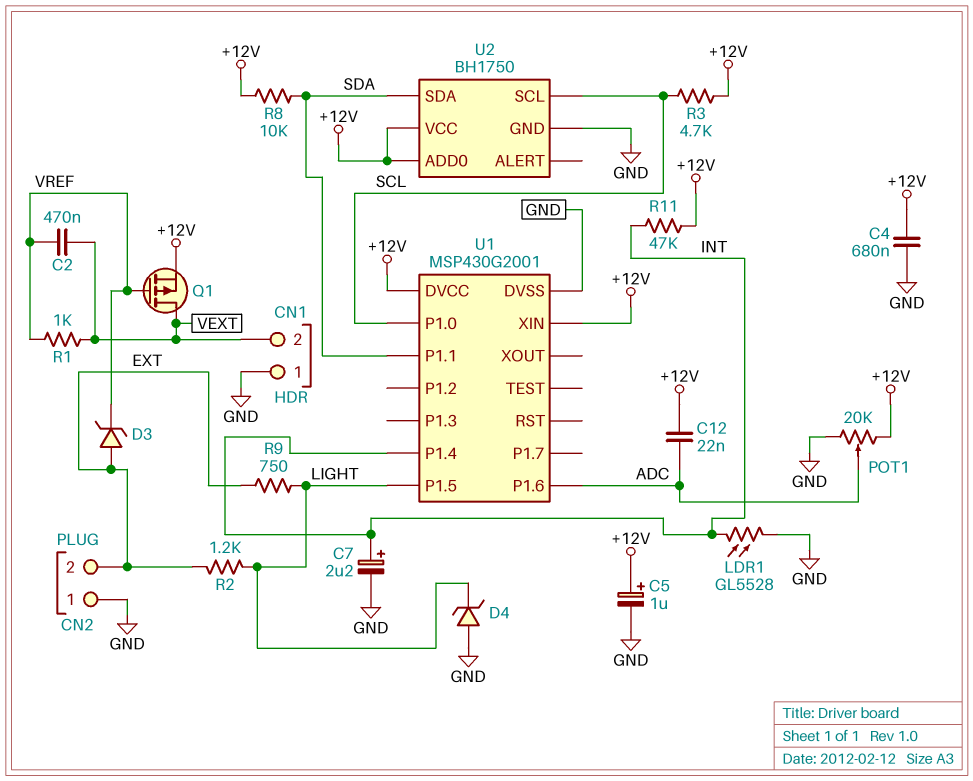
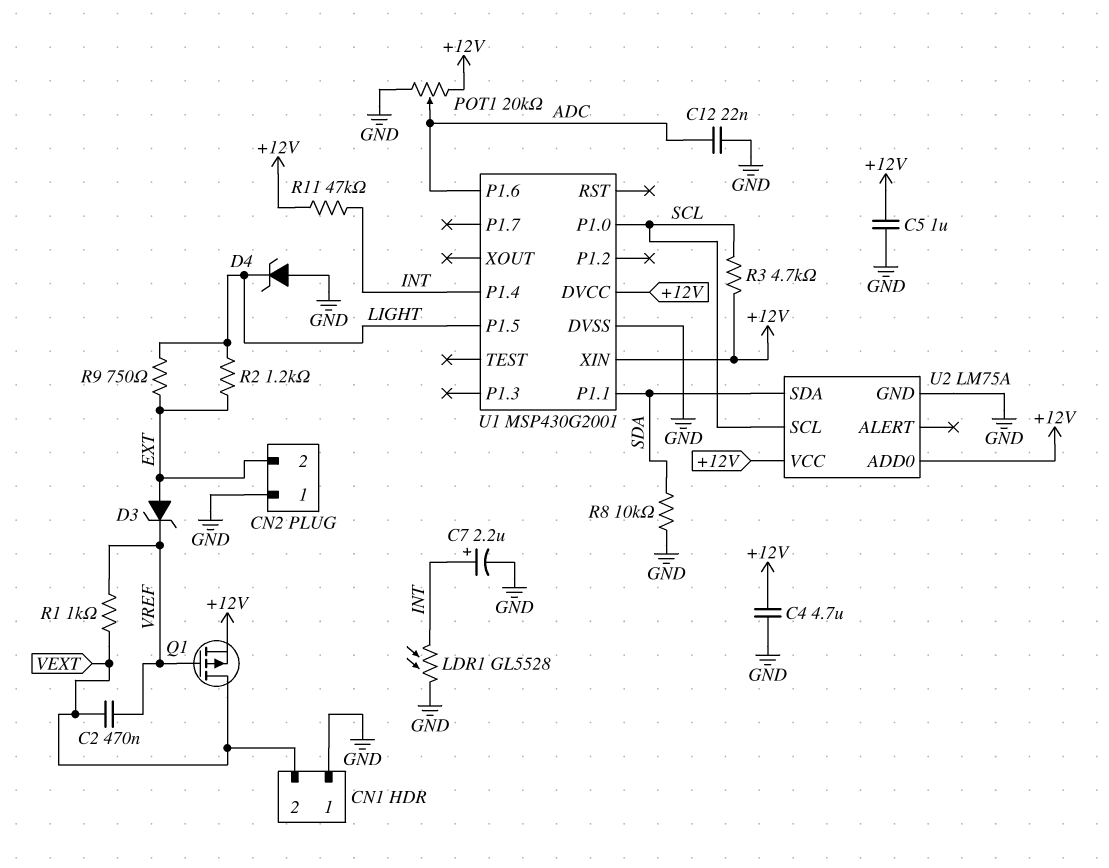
C4: 680nF (+12V, GND) -> 4.7uF (+12V, GND)
C5: 1uF (plus +12V, minus GND) -> 1uF (+12V, GND)
C12: 22nF (+12V, ADC) -> 22nF (ADC, GND)
R8: 10k (+12V, SDA) -> 10k (GND, SDA)
U2: BH1750 -> LM75A

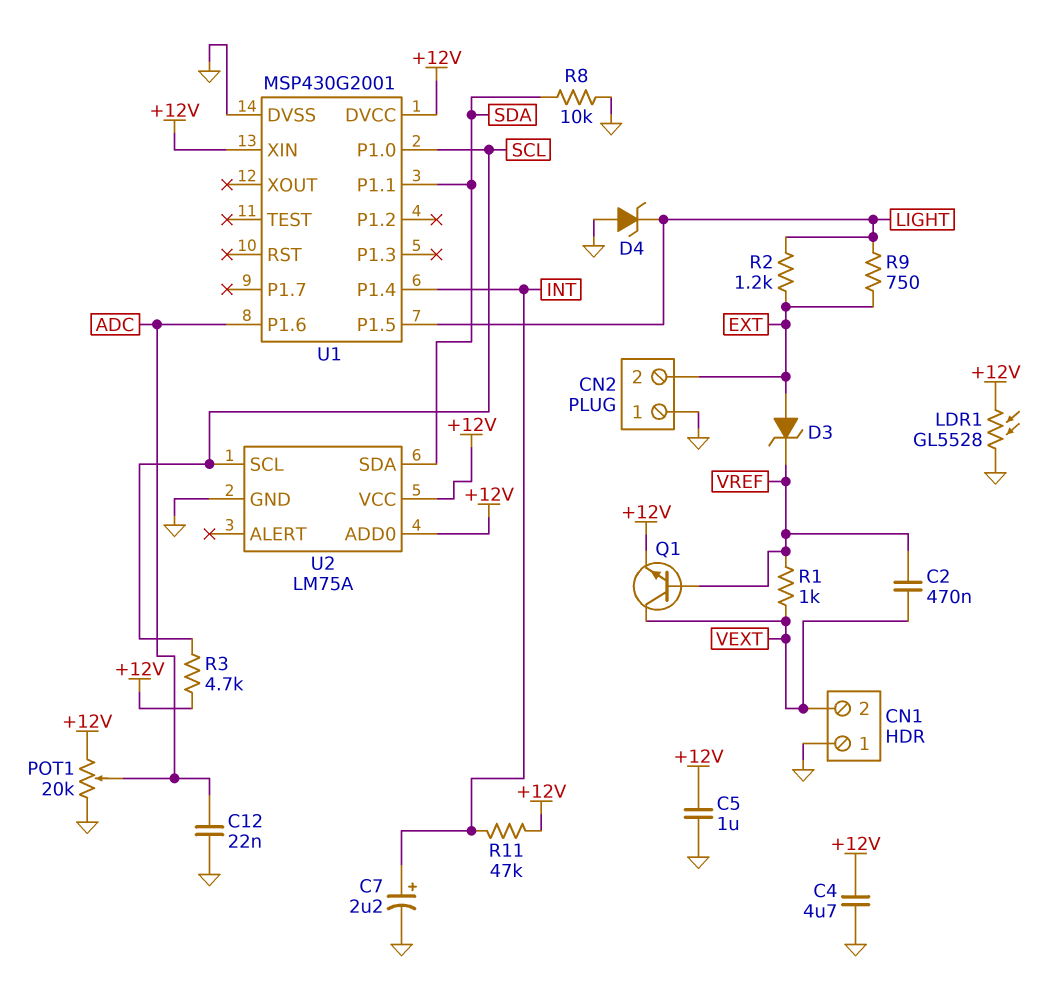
LDR1: GL5528 (GND, INT) -> GL5528 (+12V, GND)
Q1: PMOS (G VREF, D VEXT, S +12V) -> NPN (B VREF, C VEXT, E +12V)

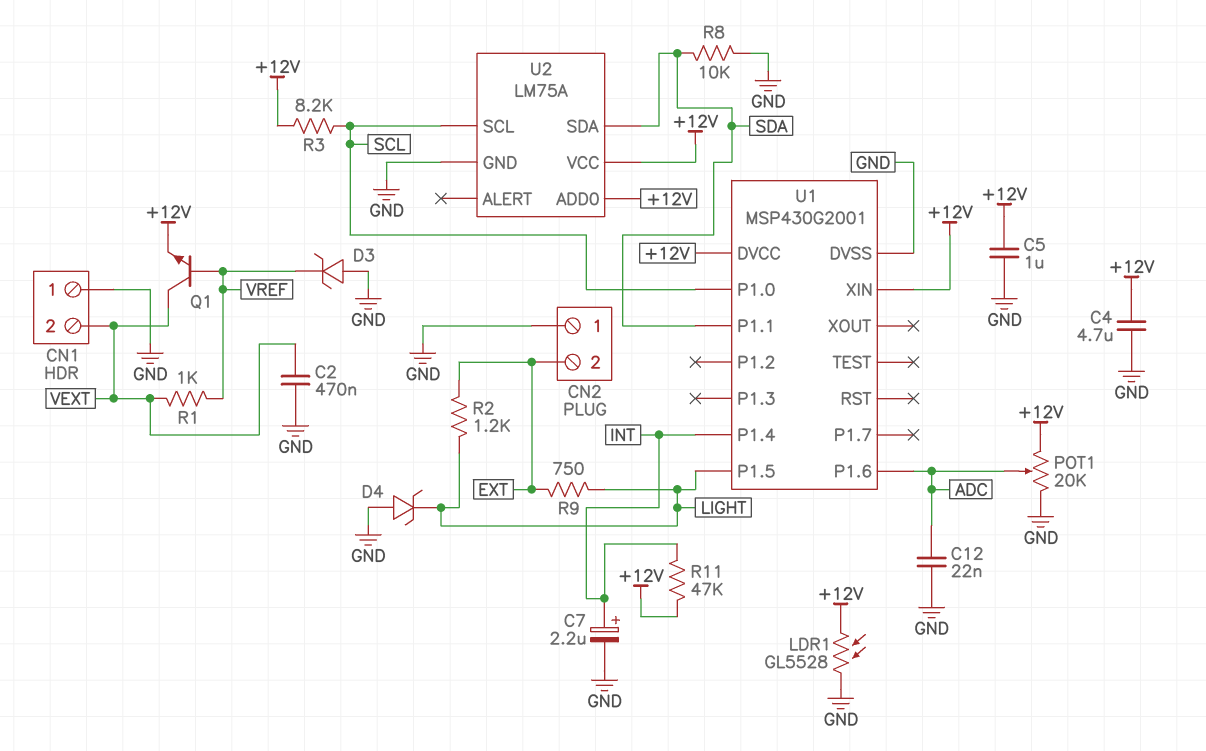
C2: 470nF (VEXT, VREF) -> 470nF (GND, VEXT)
D3: zener (A EXT, K VREF) -> zener (A GND, K VREF)
R3: 4.7k (+12V, SCL) -> 8.2k (+12V, SCL)

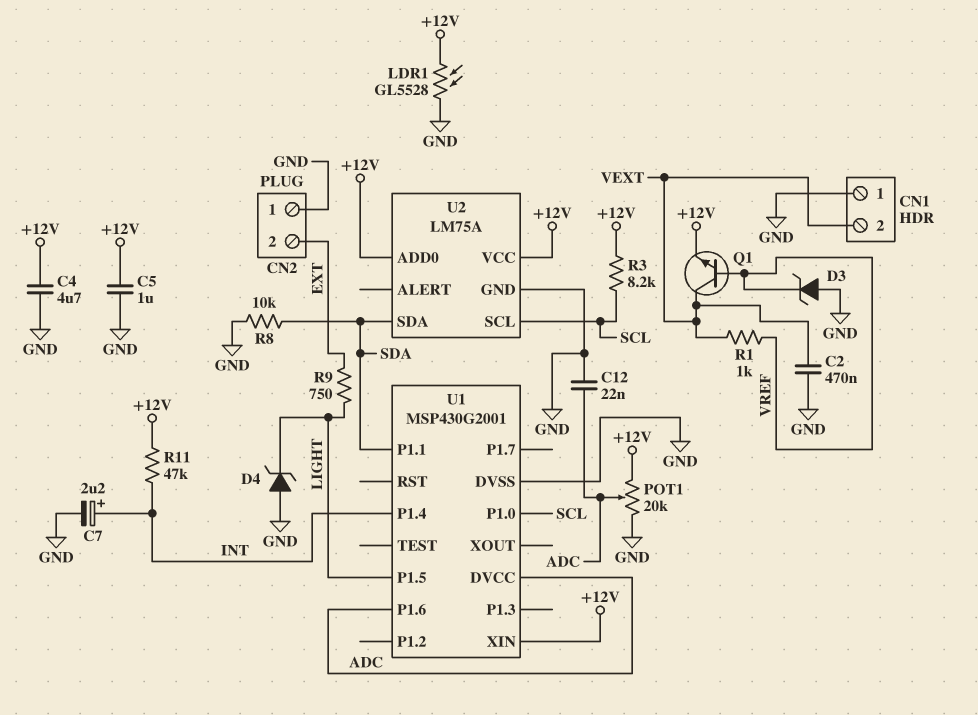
R2: 1.2k (EXT, LIGHT) -> none
U1 pin DVCC: +12V -> ADC

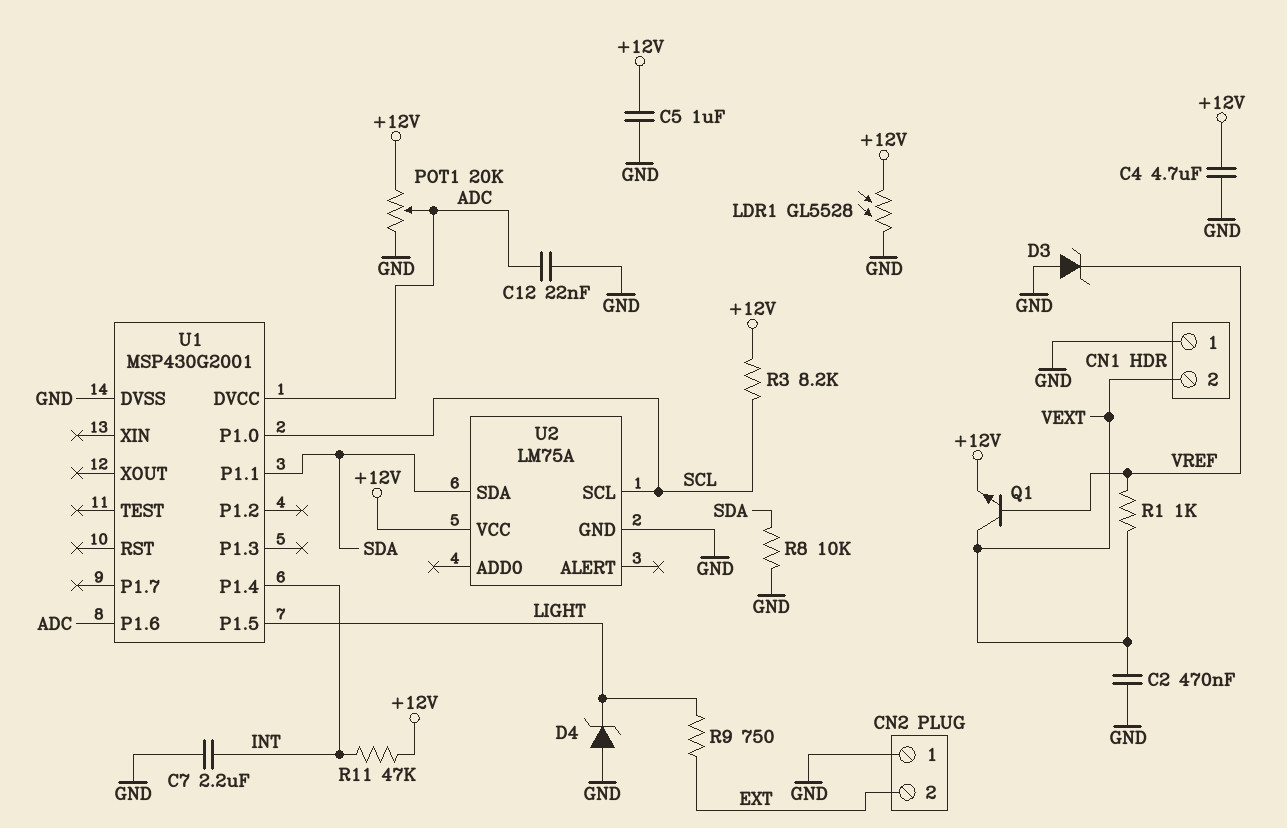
C7: 2.2uF (plus INT, minus GND) -> 2.2uF (GND, INT)
U1 pin XIN: +12V -> none
U2 pin ADD0: +12V -> none

